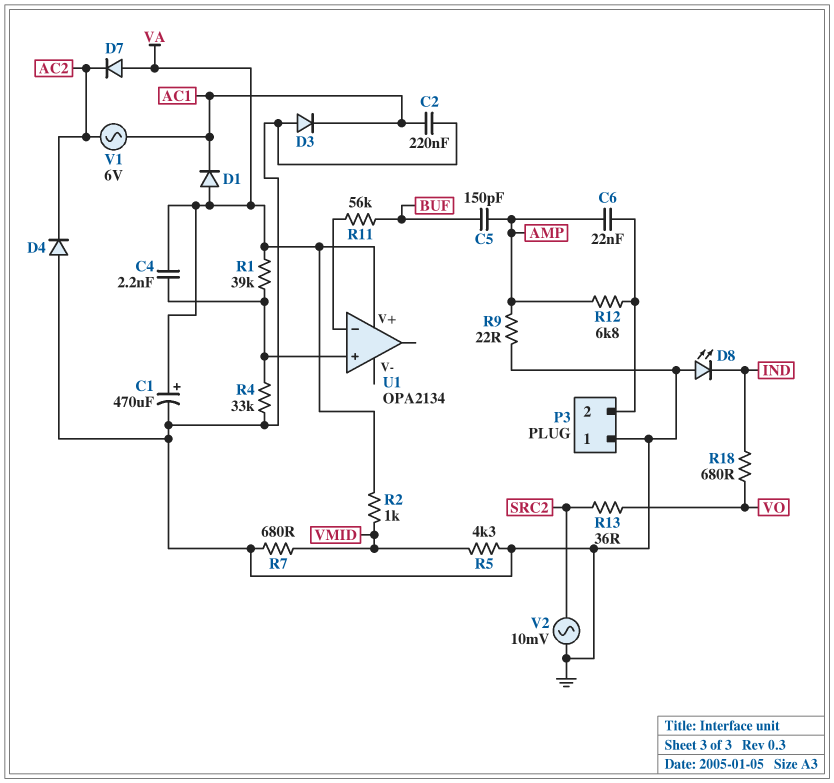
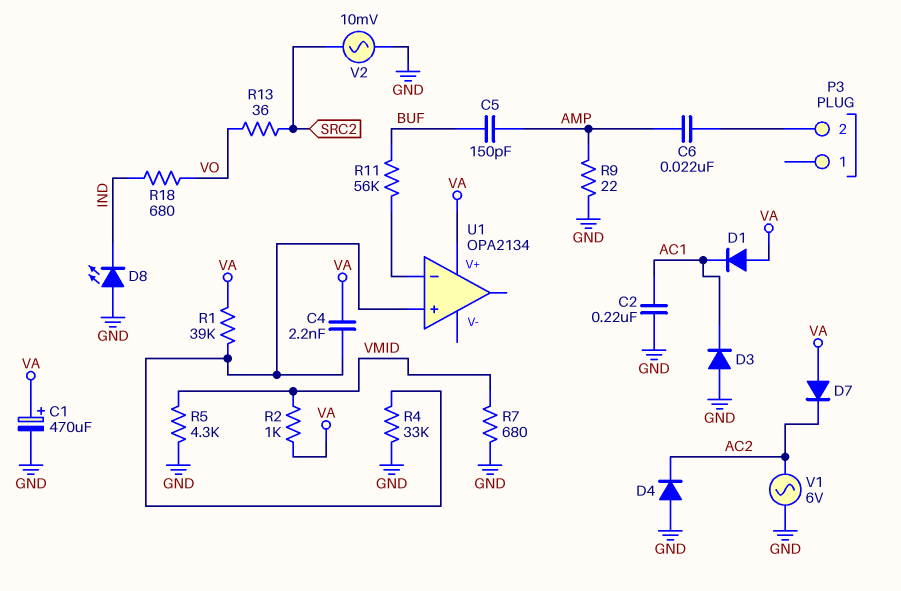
P3 pin 1: GND -> none
R12: 6.8k (AMP, P3/2) -> none
V1: AC 6V (AC1, AC2) -> AC 6V (AC2, GND)

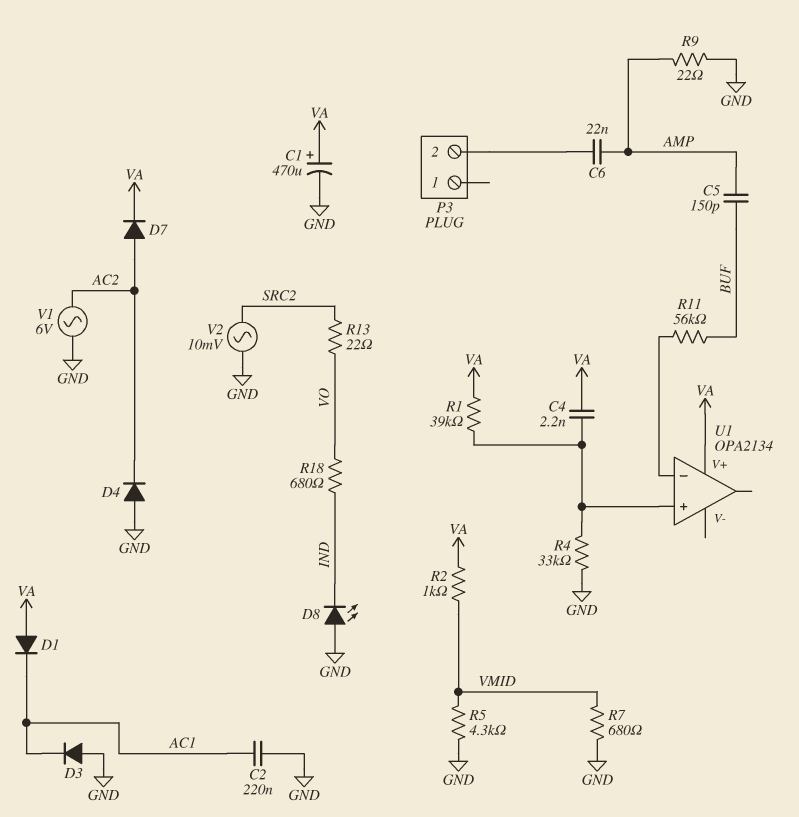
D7: diode (A VA, K AC2) -> diode (A AC2, K VA)
R13: 36 (SRC2, VO) -> 22 (SRC2, VO)

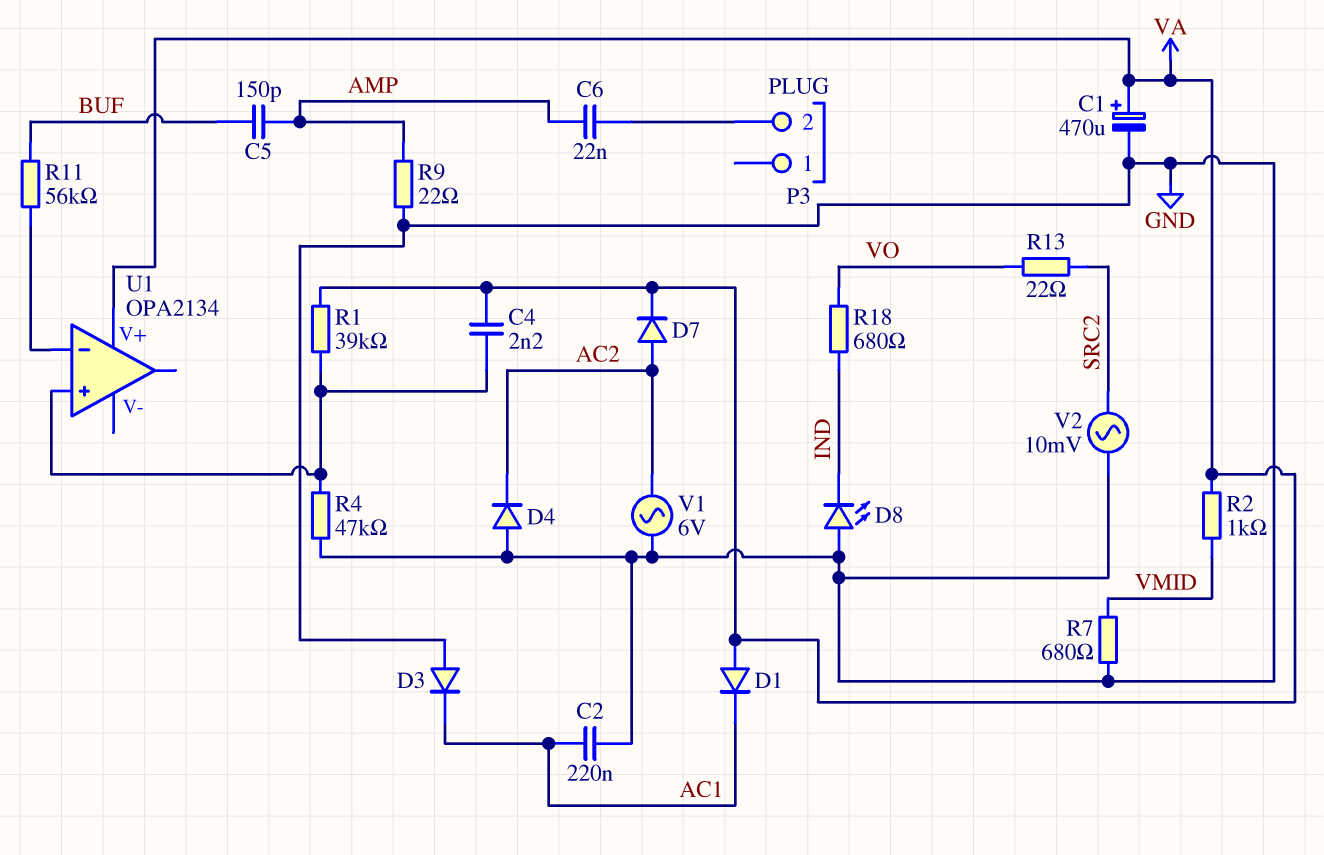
R4: 33k (GND, U1/in+) -> 47k (GND, U1/in+)
R5: 4.3k (GND, VMID) -> none

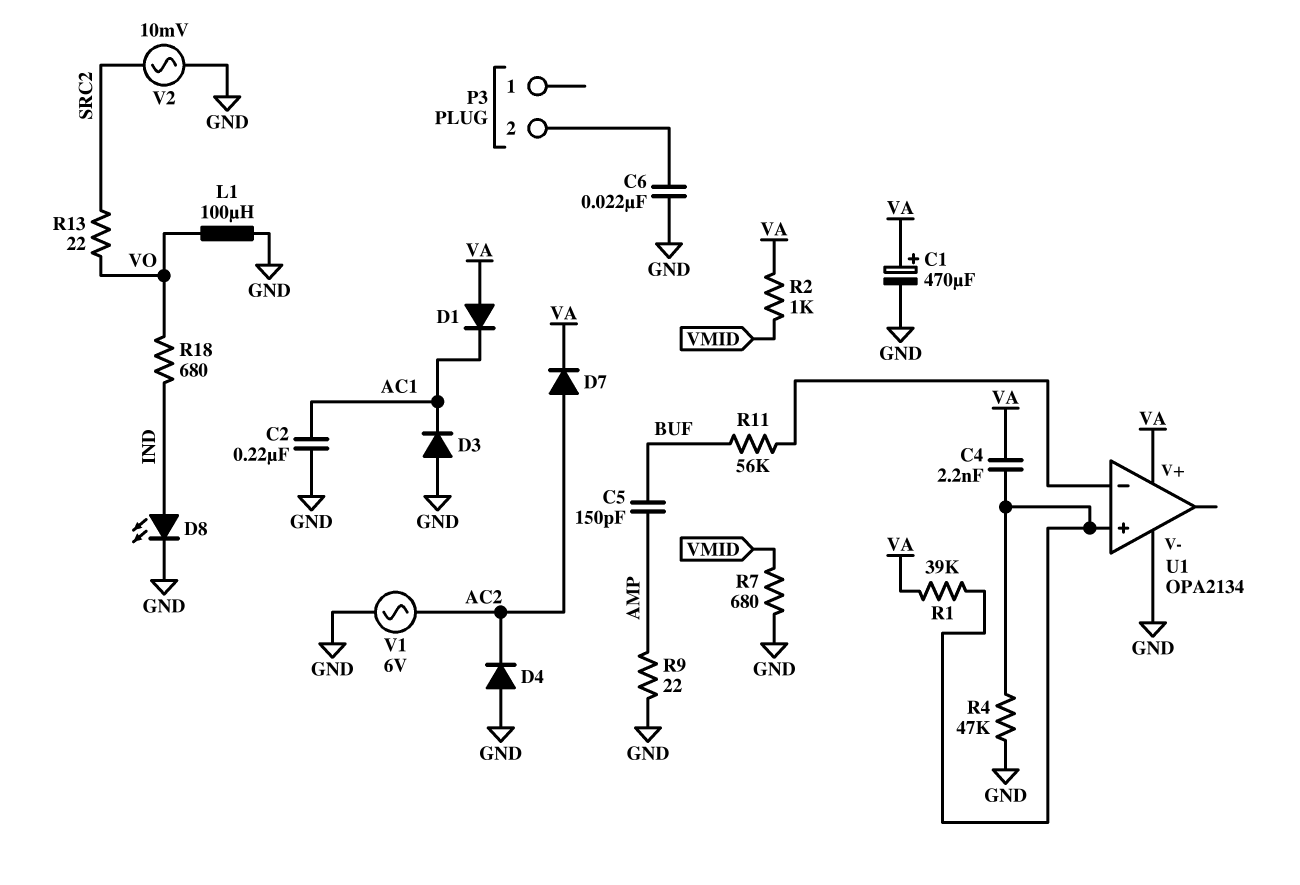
C6: 22nF (AMP, P3/2) -> 22nF (GND, P3/2)
D8: LED (A GND, K IND) -> LED (A IND, K GND)
L1: none -> 100uH (GND, VO)
U1 pin V-: none -> GND

